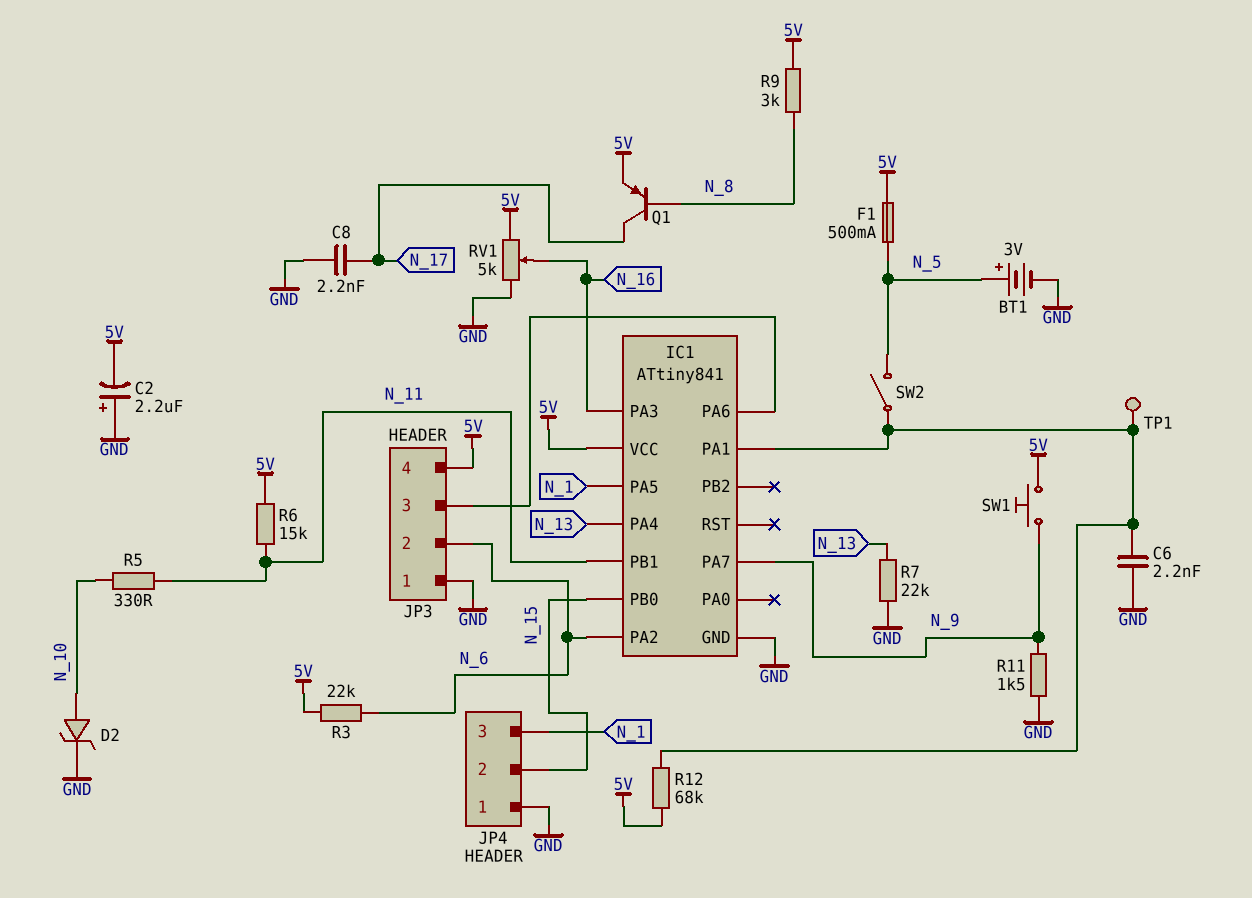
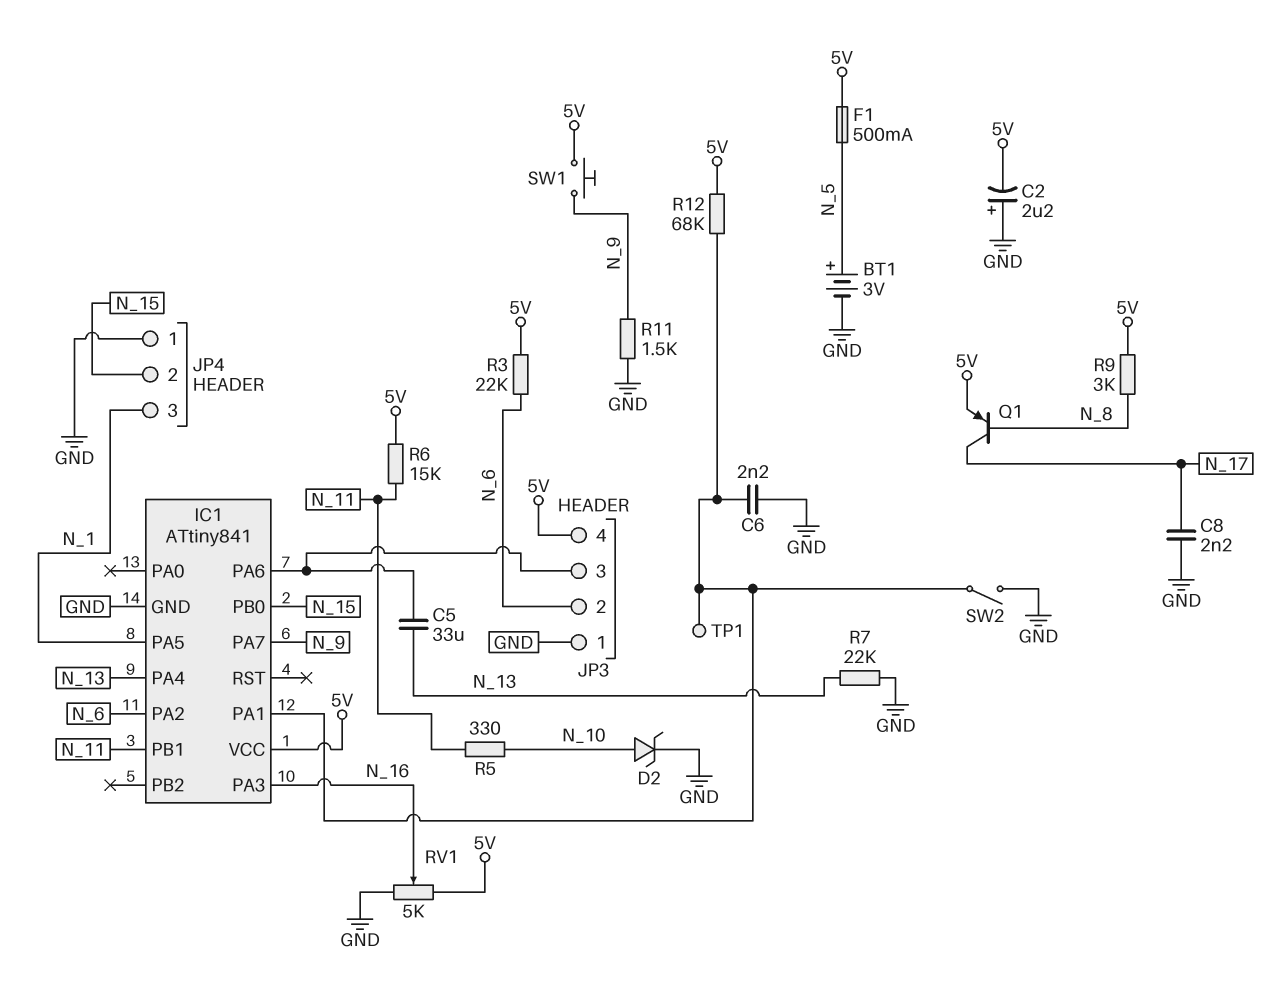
C5: none -> 33uF (IC1/PA6, N_13)
SW2: switch (IC1/PA1, N_5) -> switch (GND, IC1/PA1)

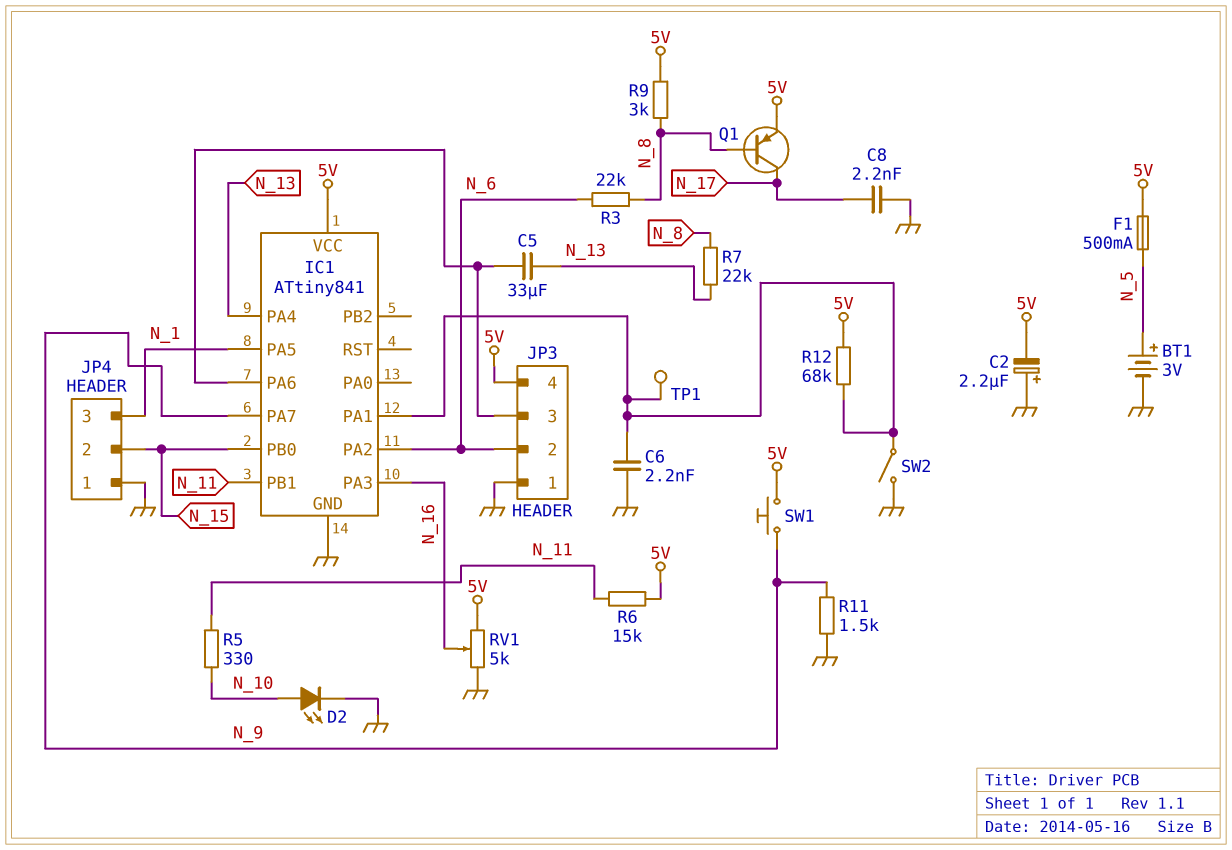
D2: zener (A N_10, K GND) -> LED (A N_10, K GND)
R3: 22k (5V, N_6) -> 22k (N_6, N_8)
R7: 22k (GND, N_13) -> 22k (N_8, N_13)

